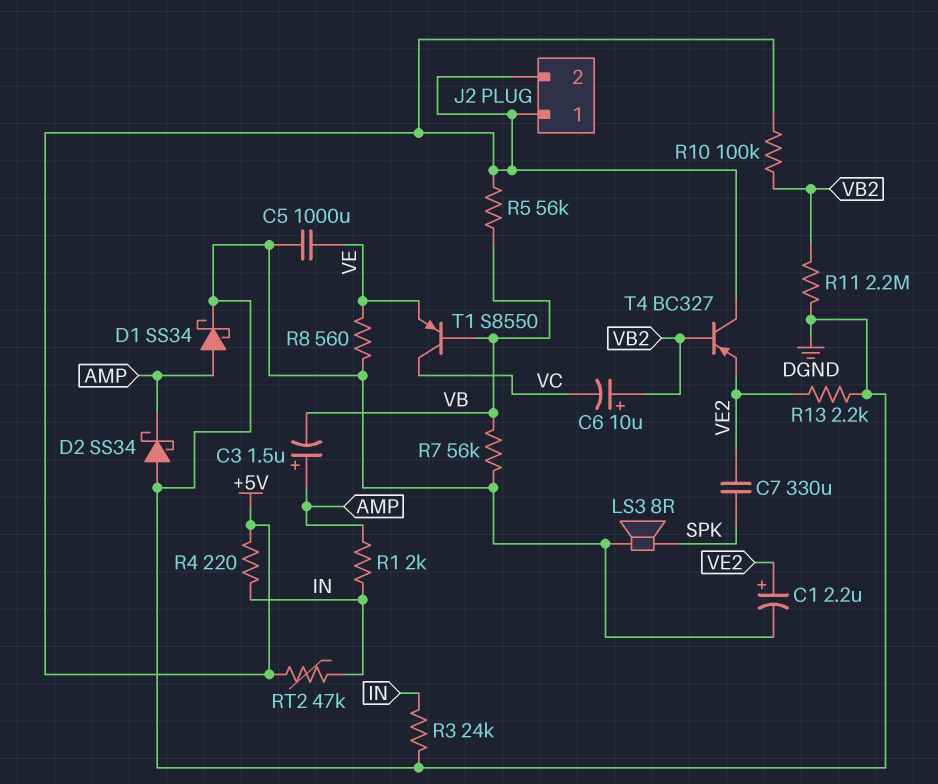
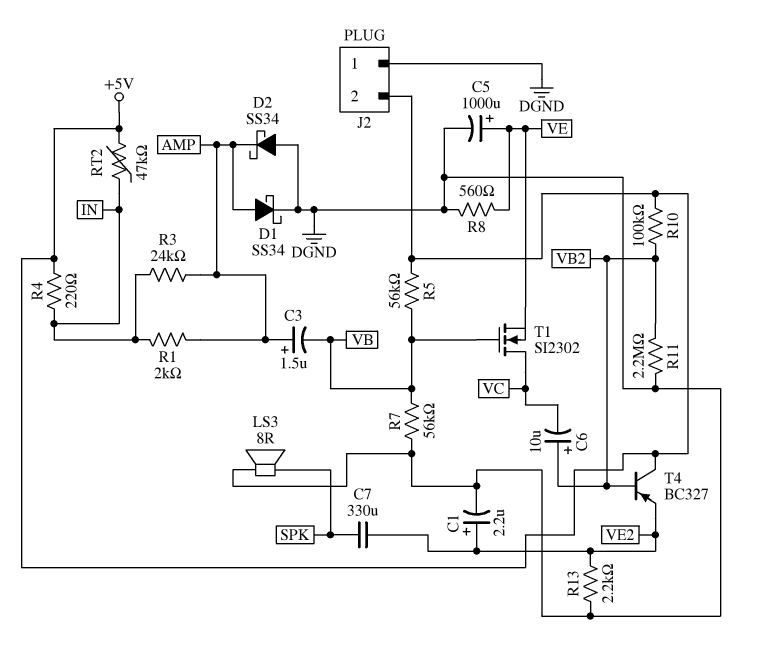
C5: 1000uF (DGND, VE) -> 1000uF (plus VE, minus DGND)
J2 pin 1: +5V -> DGND
R3: 24k (DGND, IN) -> 24k (AMP, IN)
T1: PNP S8550 (B VB, C VC, E VE) -> NMOS SI2302 (G VB, D VC, S VE)

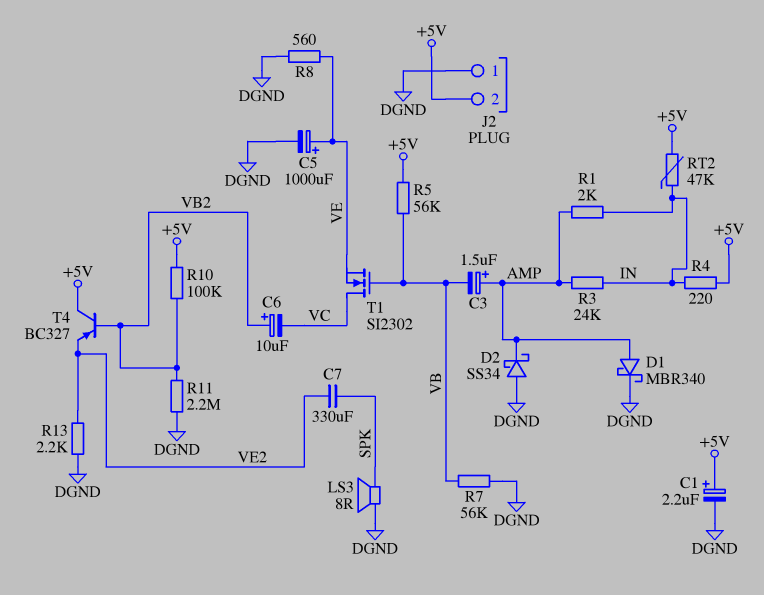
C1: 2.2uF (plus VE2, minus DGND) -> 2.2uF (plus +5V, minus DGND)
D1: schottky SS34 (A AMP, K DGND) -> schottky MBR340 (A AMP, K DGND)

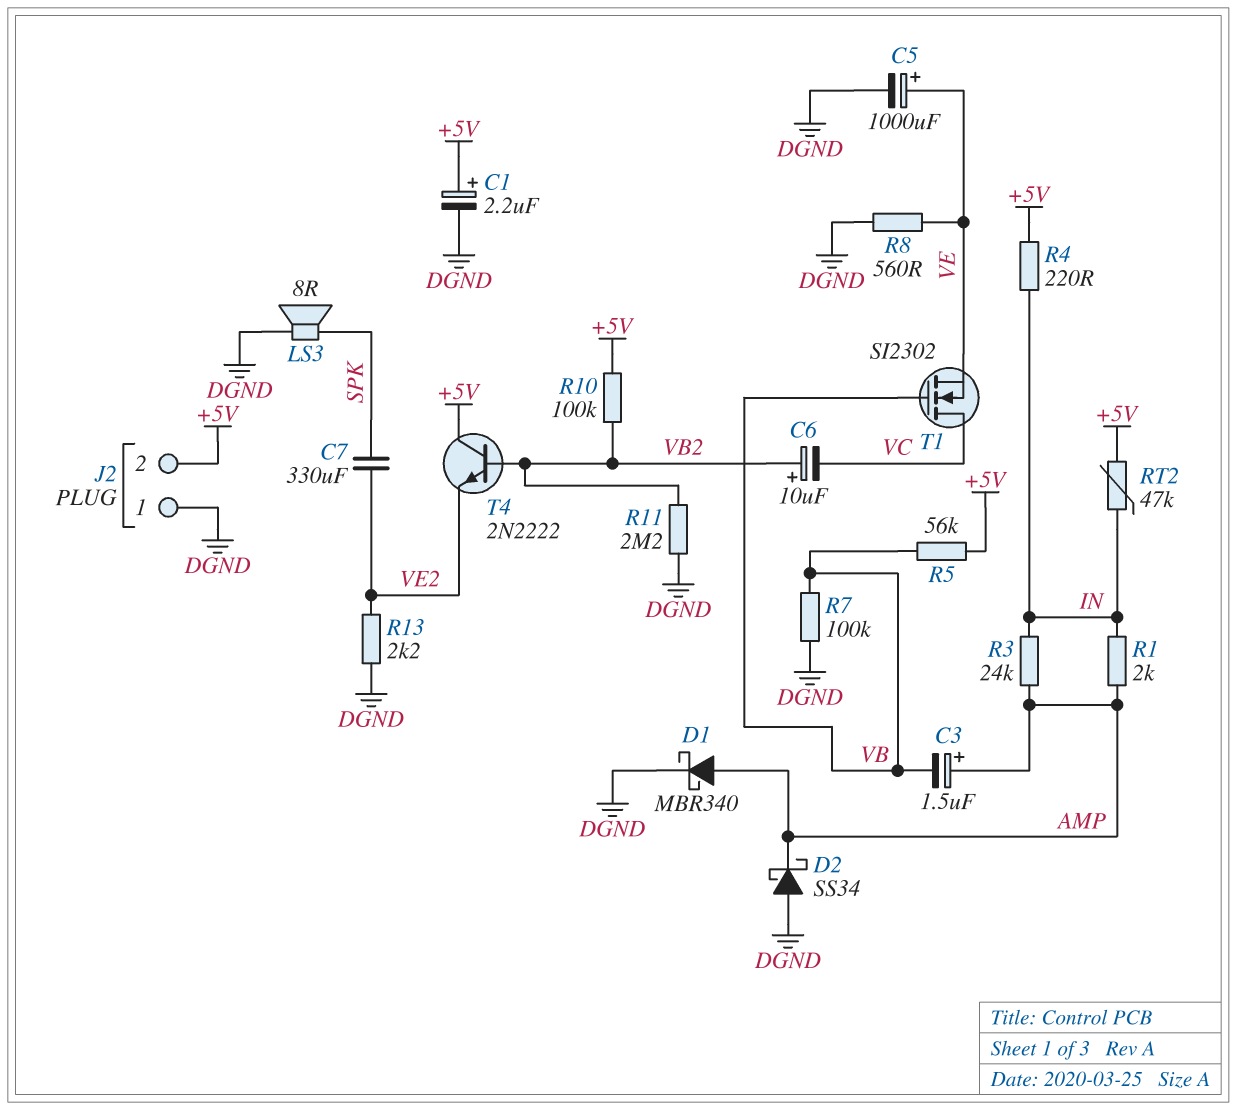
R7: 56k (DGND, VB) -> 100k (DGND, VB)
T4: PNP BC327 (B VB2, C +5V, E VE2) -> NPN 2N2222 (B VB2, C +5V, E VE2)

